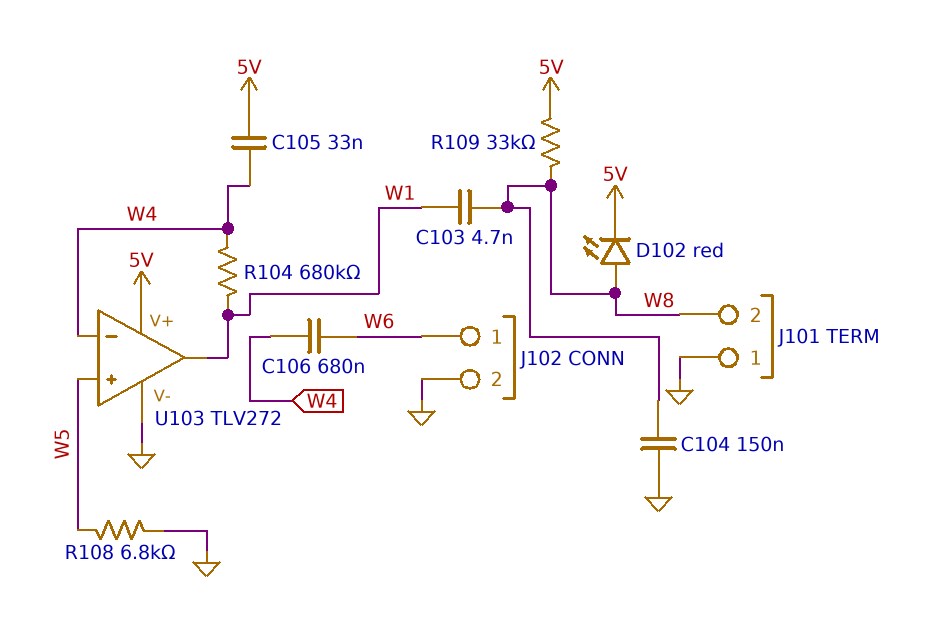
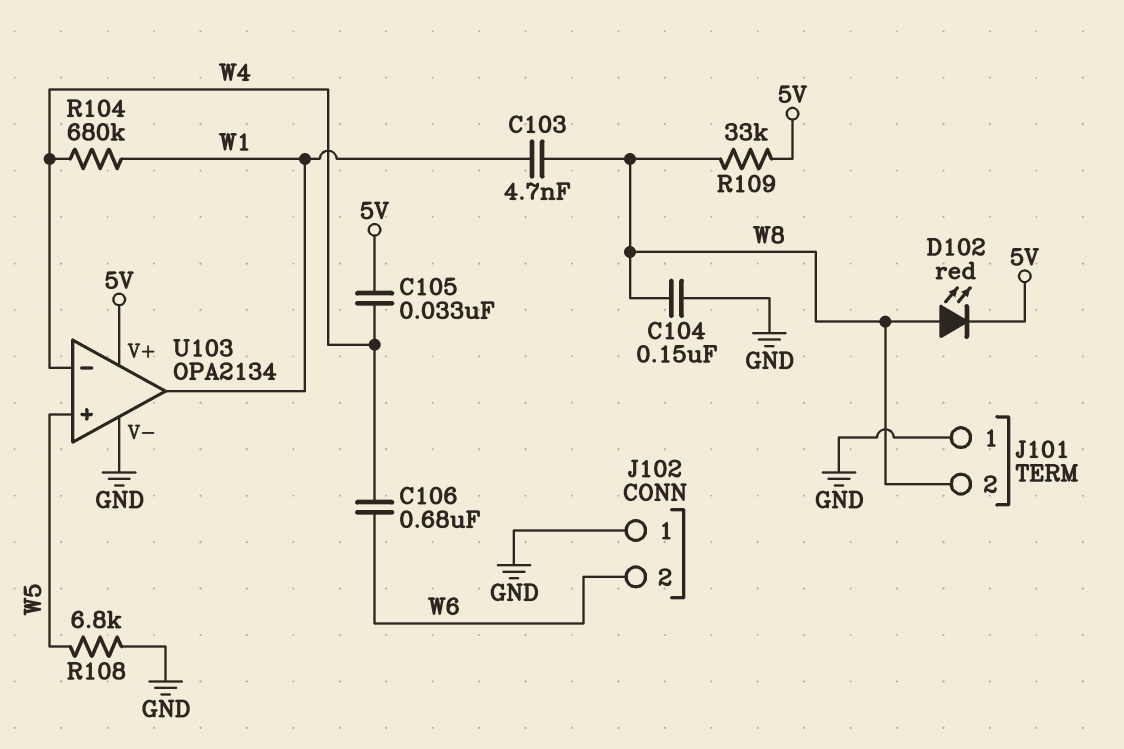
J102 pin 1: W6 -> GND
J102 pin 2: GND -> W6
U103: TLV272 -> OPA2134

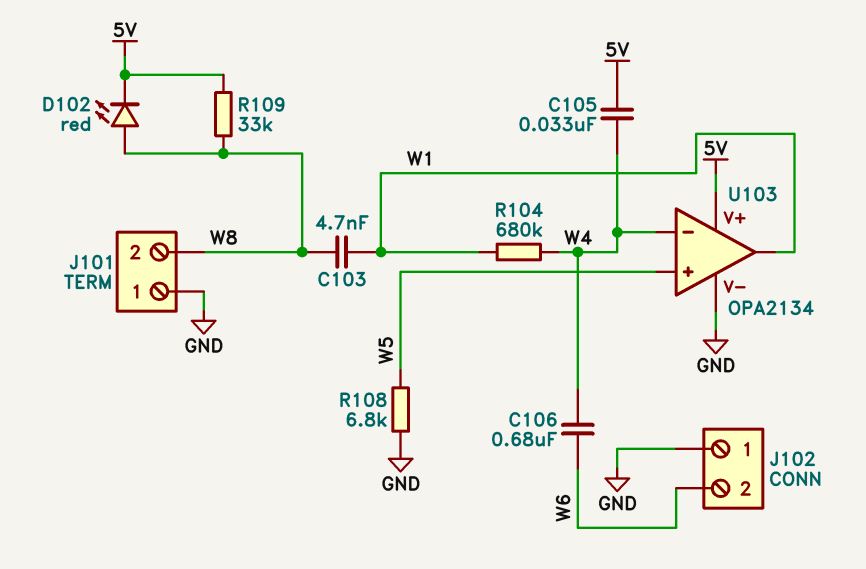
C104: 150nF (GND, W8) -> none

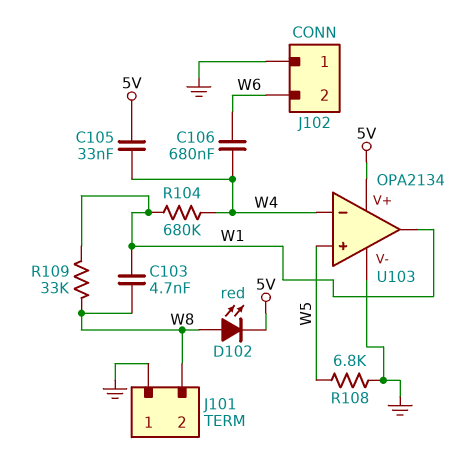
R109: 33k (5V, W8) -> 33k (W1, W8)

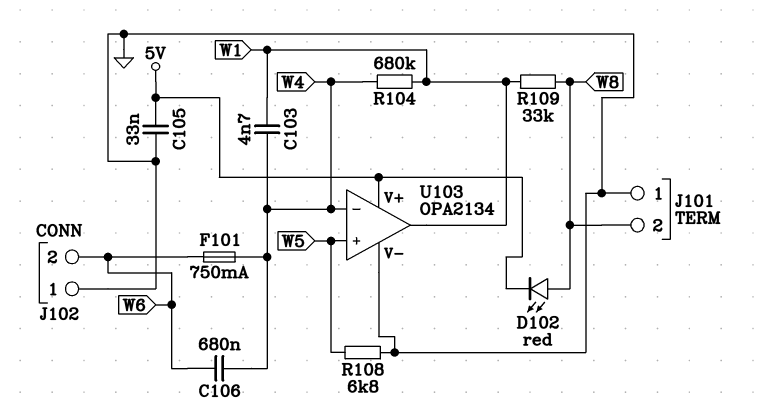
C103: 4.7nF (W1, W8) -> 4.7nF (W1, W4)
C105: 33nF (5V, W4) -> 33nF (5V, GND)
F101: none -> 750mA (W4, W6)

